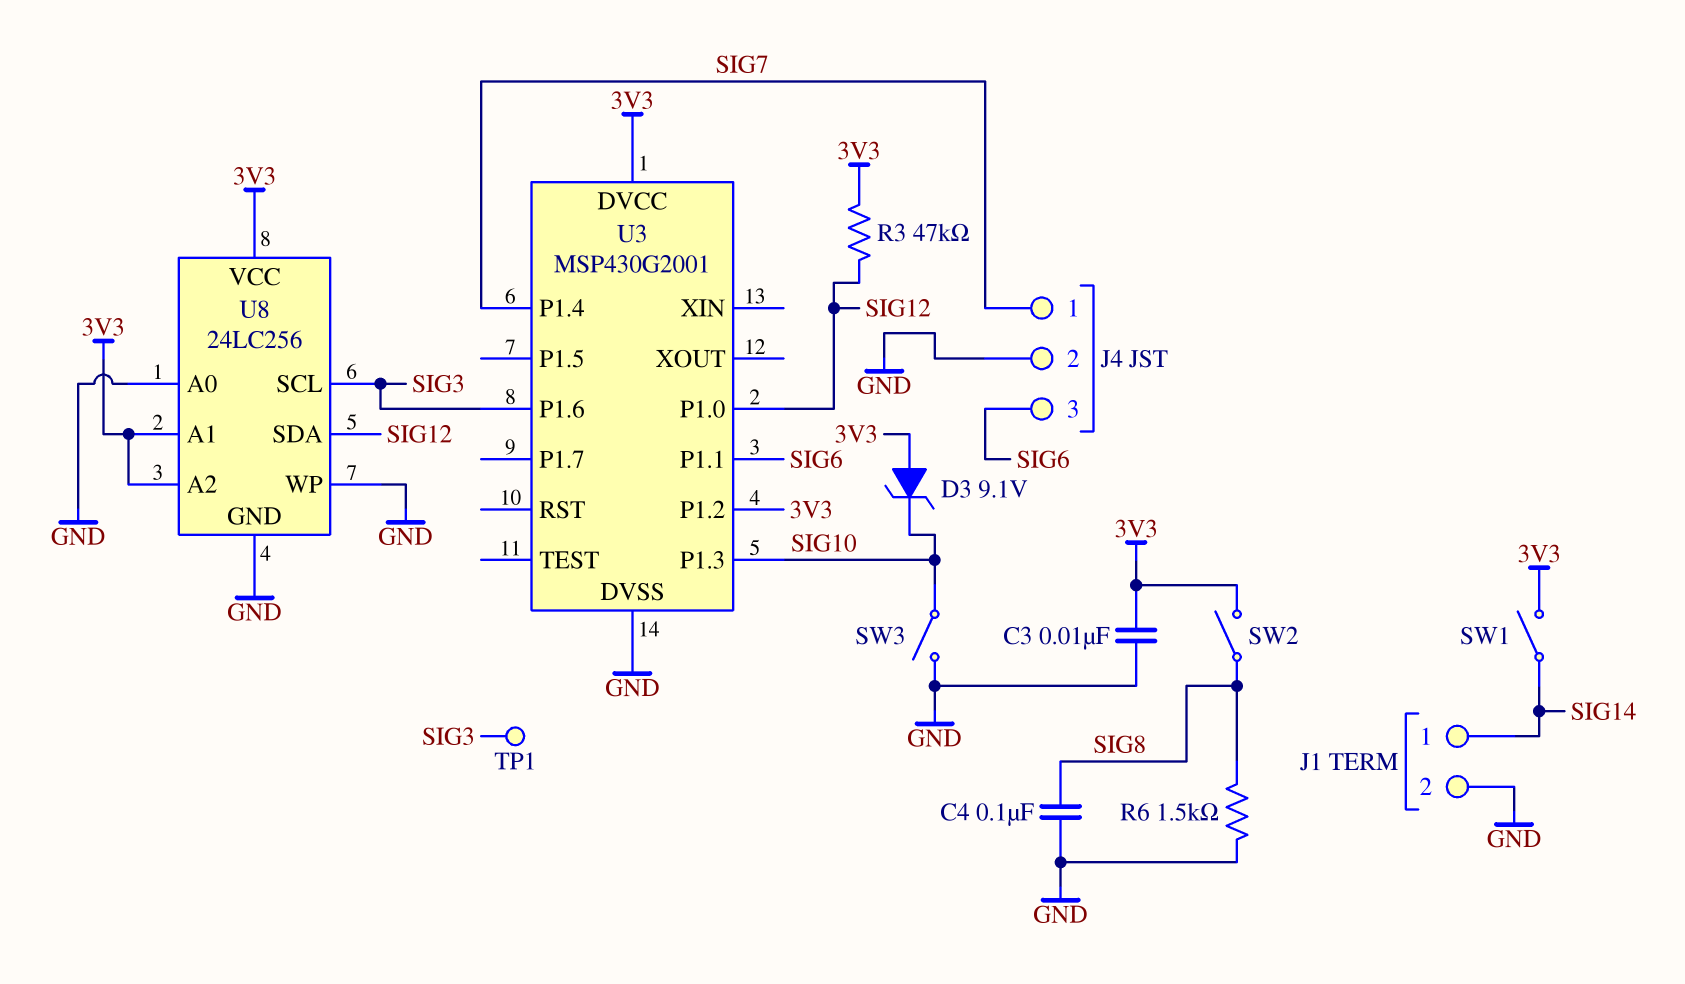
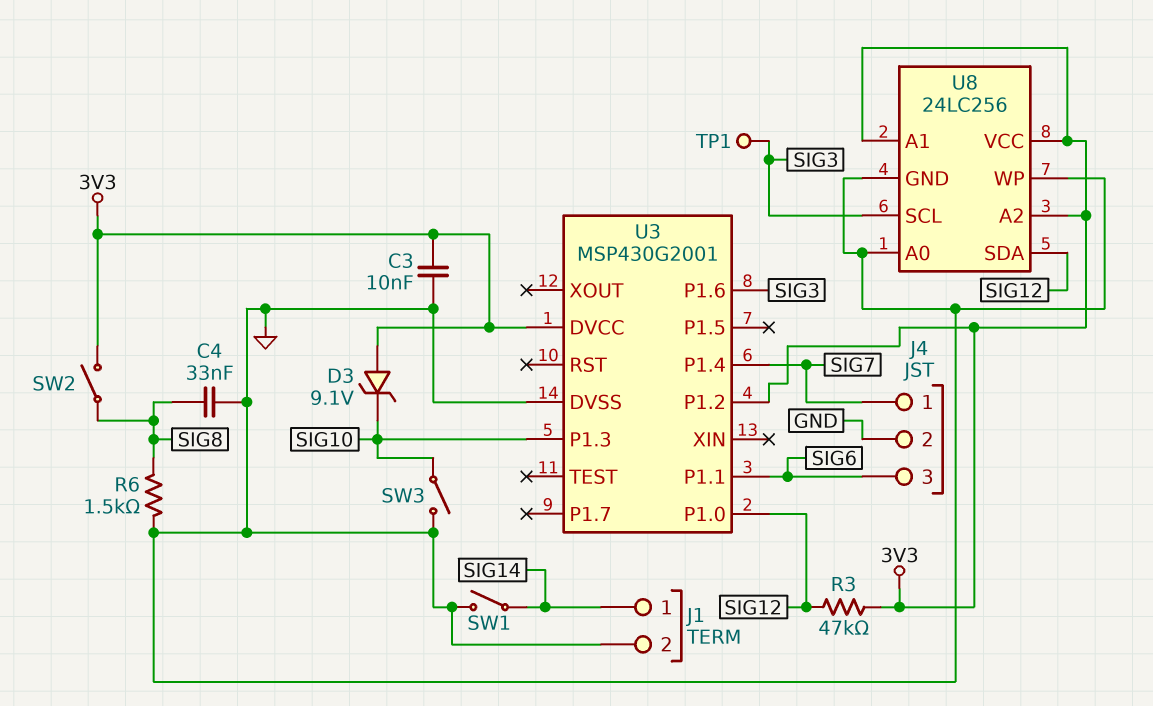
C4: 100nF (GND, SIG8) -> 33nF (GND, SIG8)
SW1: switch (3V3, SIG14) -> switch (GND, SIG14)

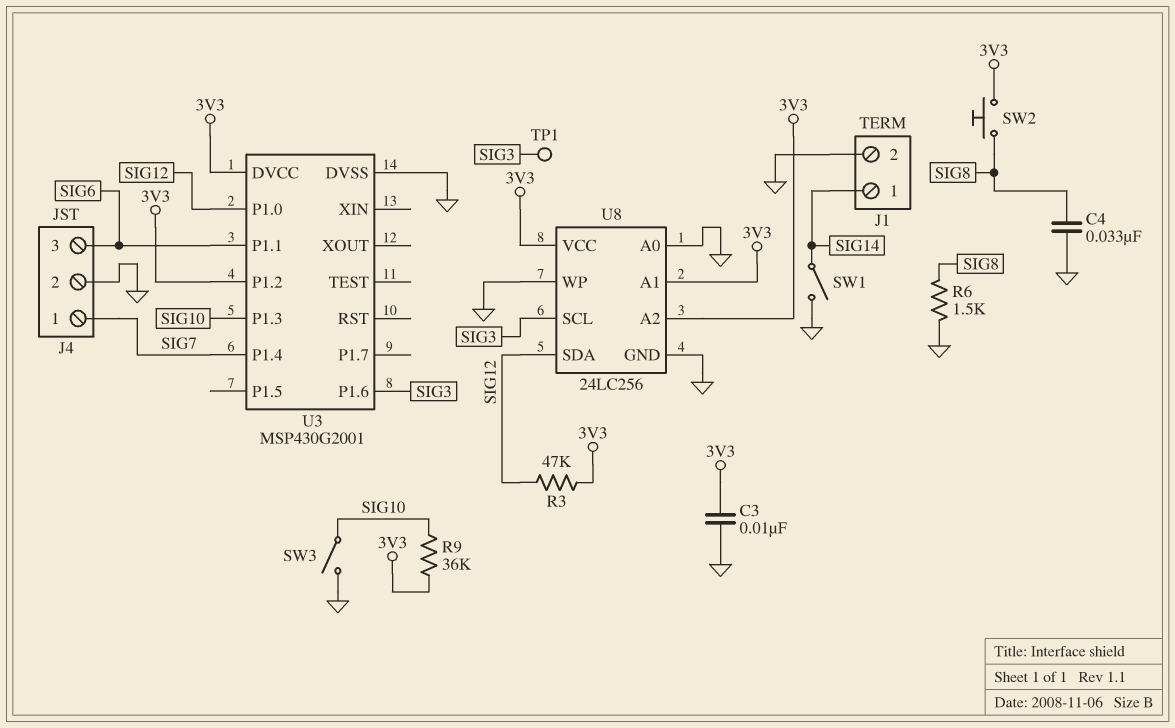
D3: zener 9.1V (A 3V3, K SIG10) -> none
R9: none -> 36k (3V3, SIG10)
SW2: switch (3V3, SIG8) -> button (3V3, SIG8)

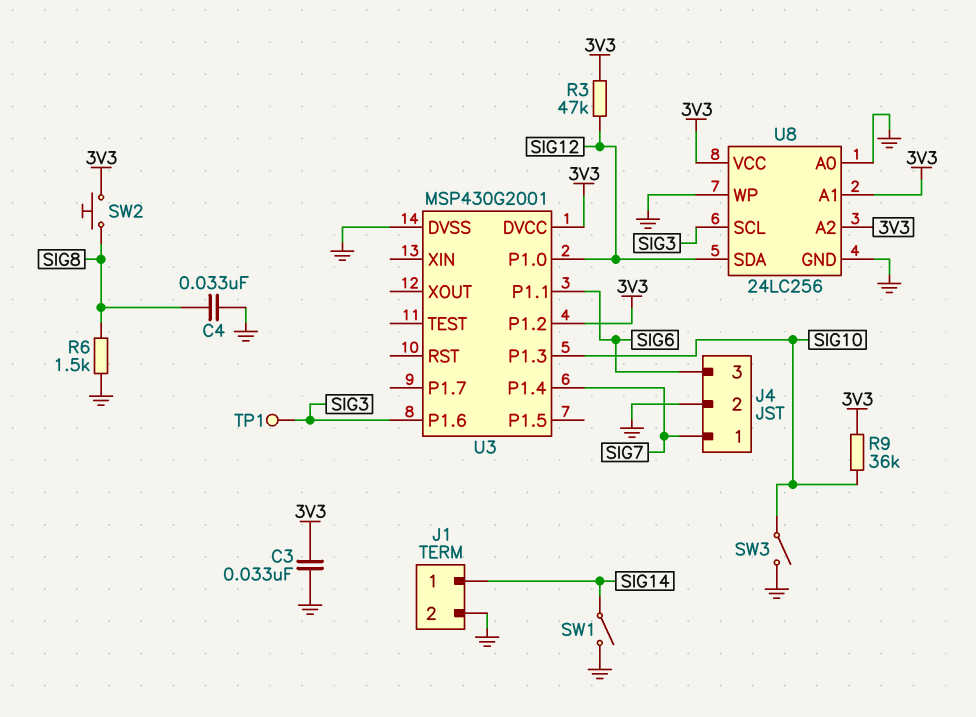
C3: 10nF (3V3, GND) -> 33nF (3V3, GND)

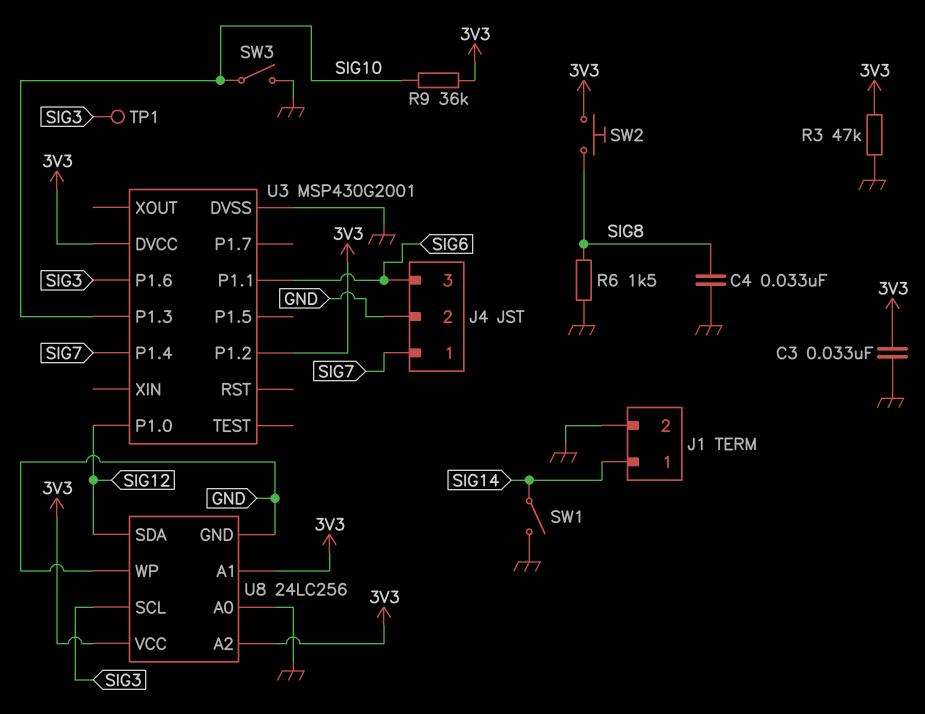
R3: 47k (3V3, SIG12) -> 47k (3V3, GND)

